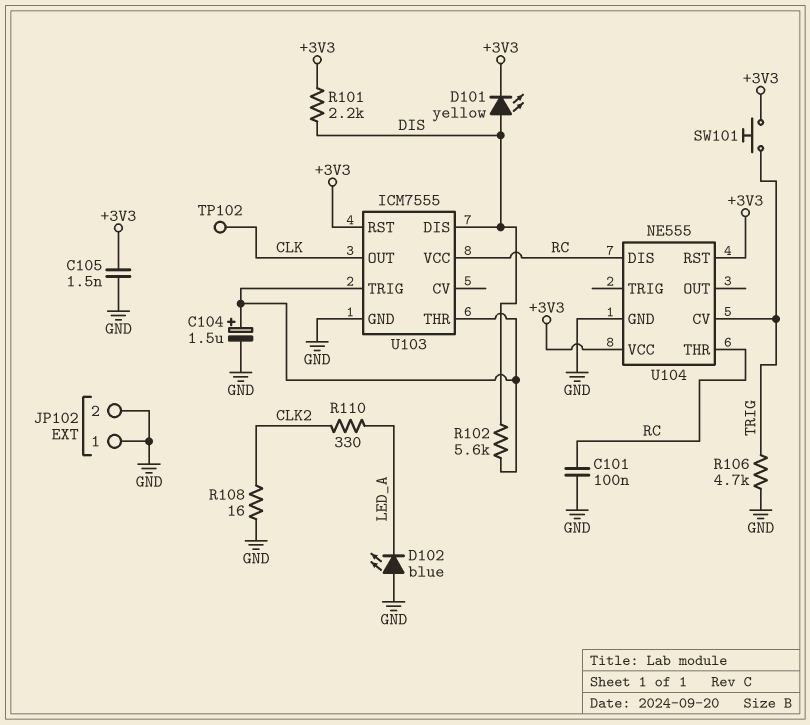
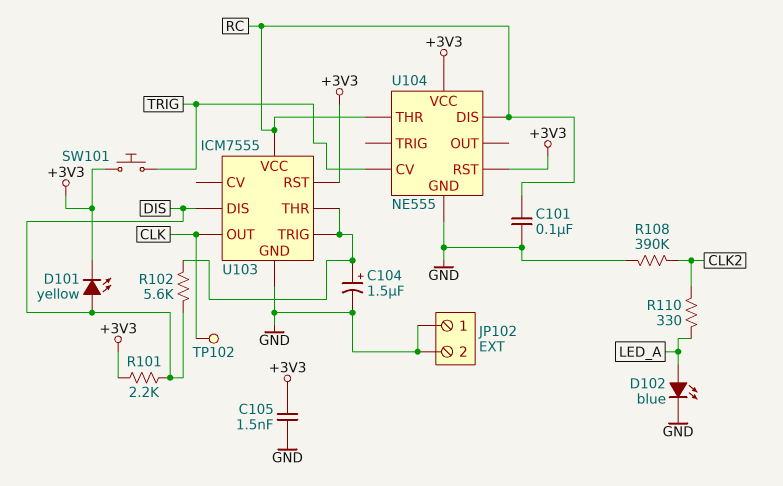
D102: LED blue (A GND, K LED_A) -> LED blue (A LED_A, K GND)
R106: 4.7k (GND, TRIG) -> none
R108: 16 (CLK2, GND) -> 390k (CLK2, GND)

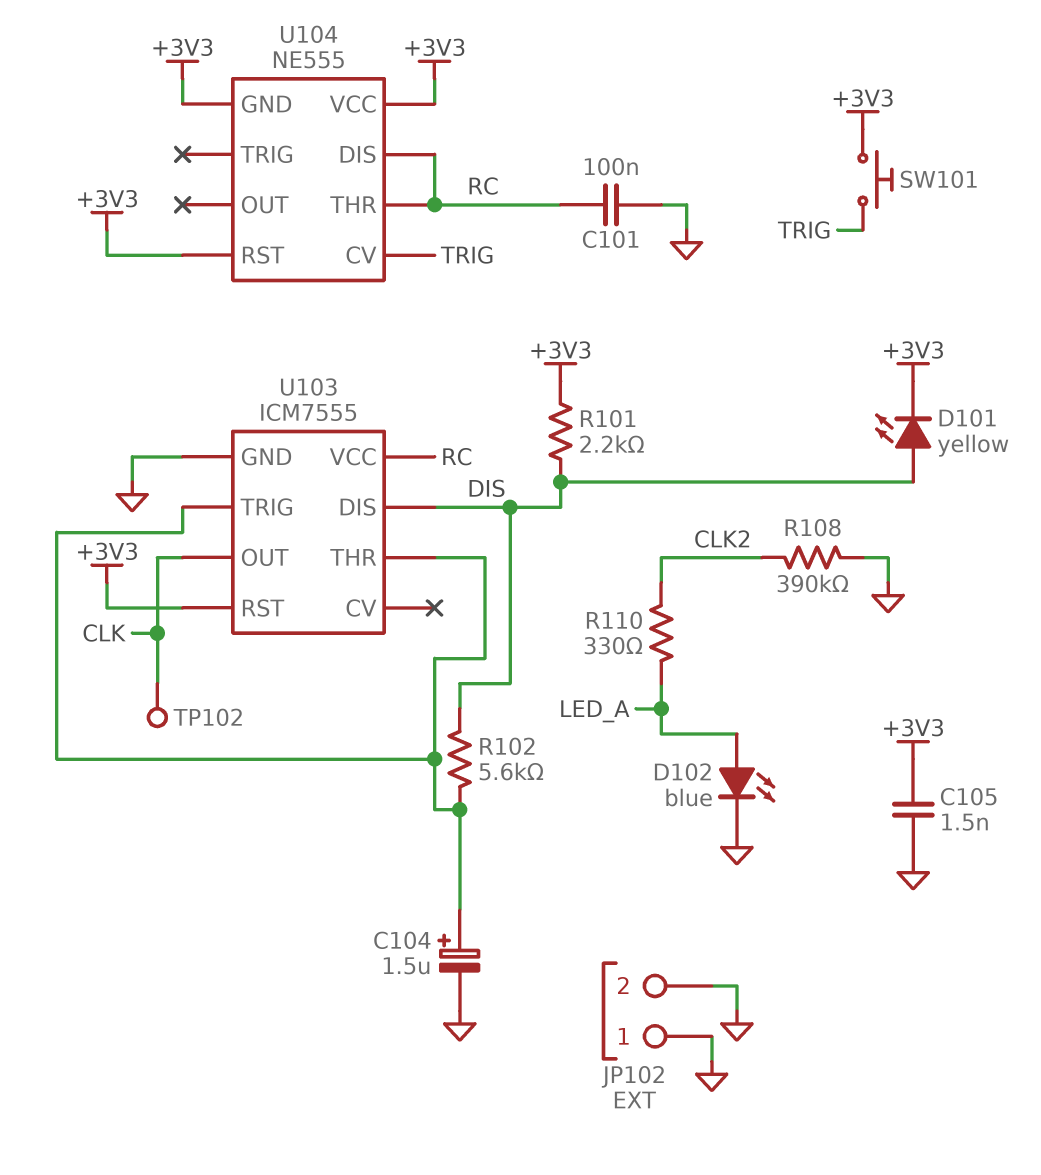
U104 pin GND: GND -> +3V3

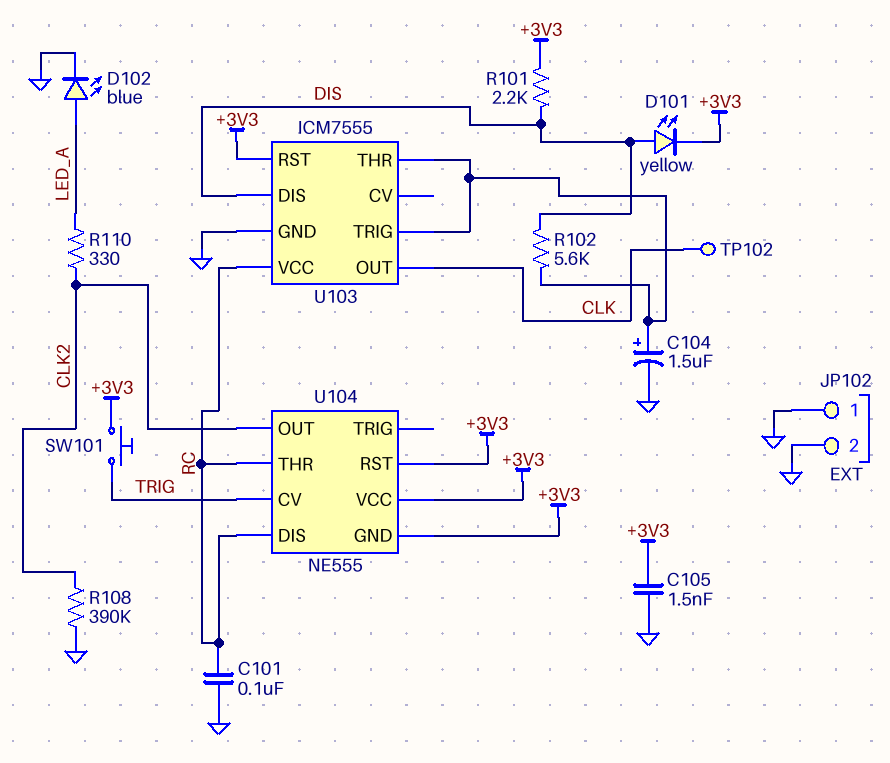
U104 pin OUT: none -> CLK2

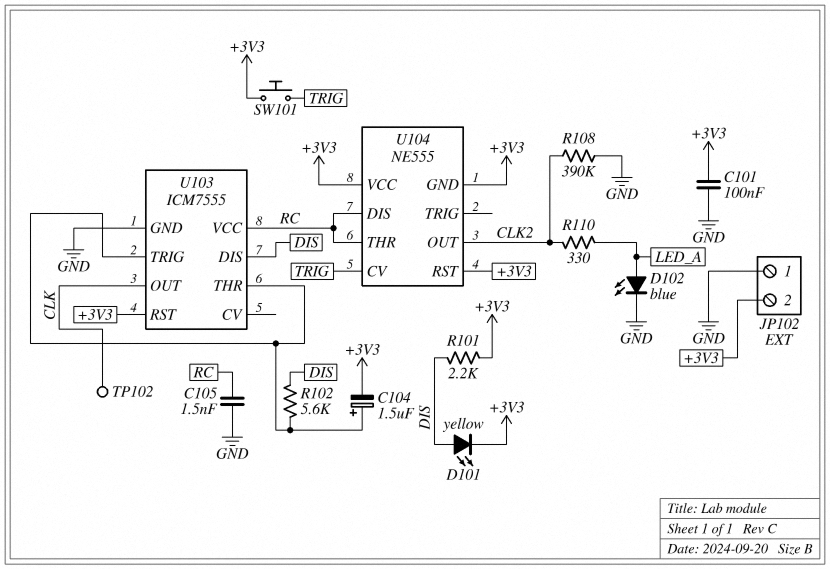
C101: 100nF (GND, RC) -> 100nF (+3V3, GND)
C104: 1.5uF (plus U103/THR, minus GND) -> 1.5uF (plus U103/THR, minus +3V3)
C105: 1.5nF (+3V3, GND) -> 1.5nF (GND, RC)
JP102 pin 2: GND -> +3V3

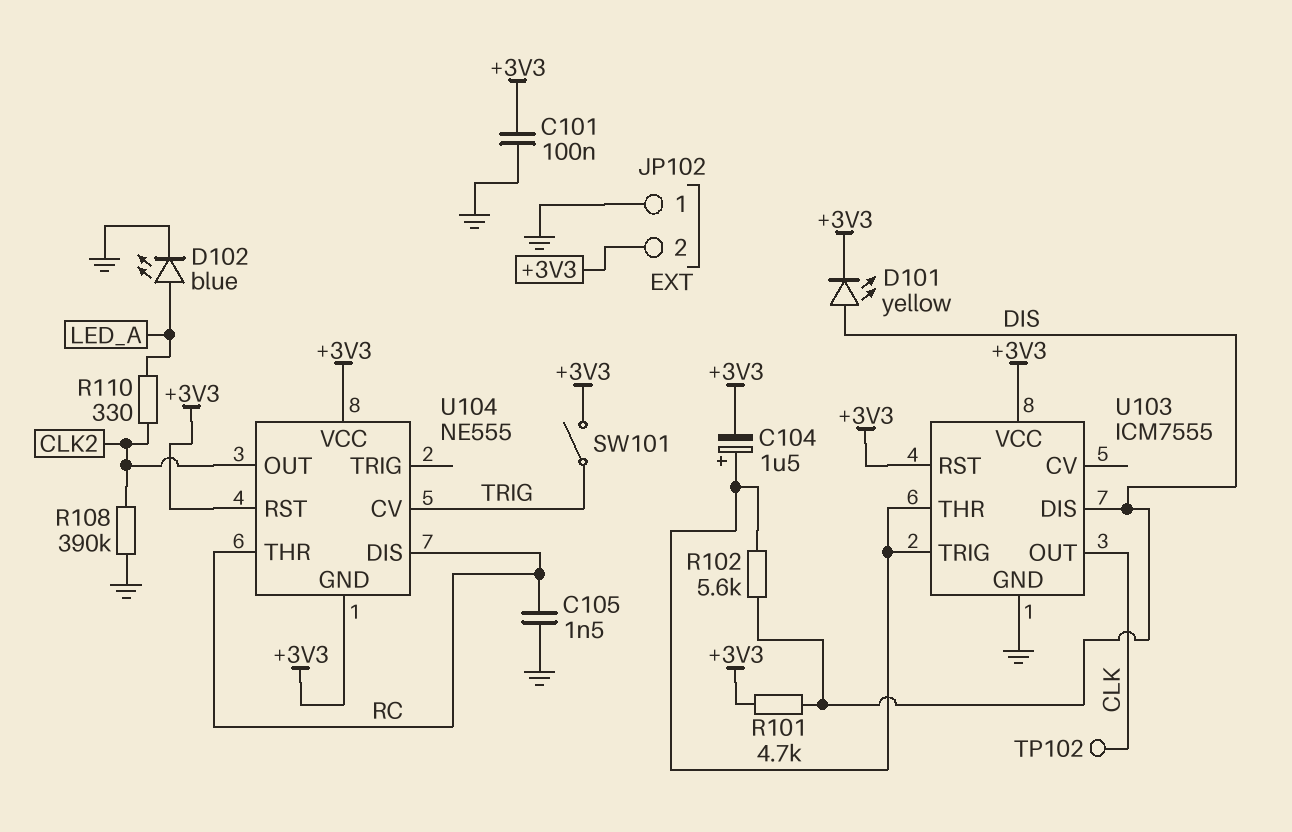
R101: 2.2k (+3V3, DIS) -> 4.7k (+3V3, DIS)
SW101: button (+3V3, TRIG) -> switch (+3V3, TRIG)
U103 pin VCC: RC -> +3V3

